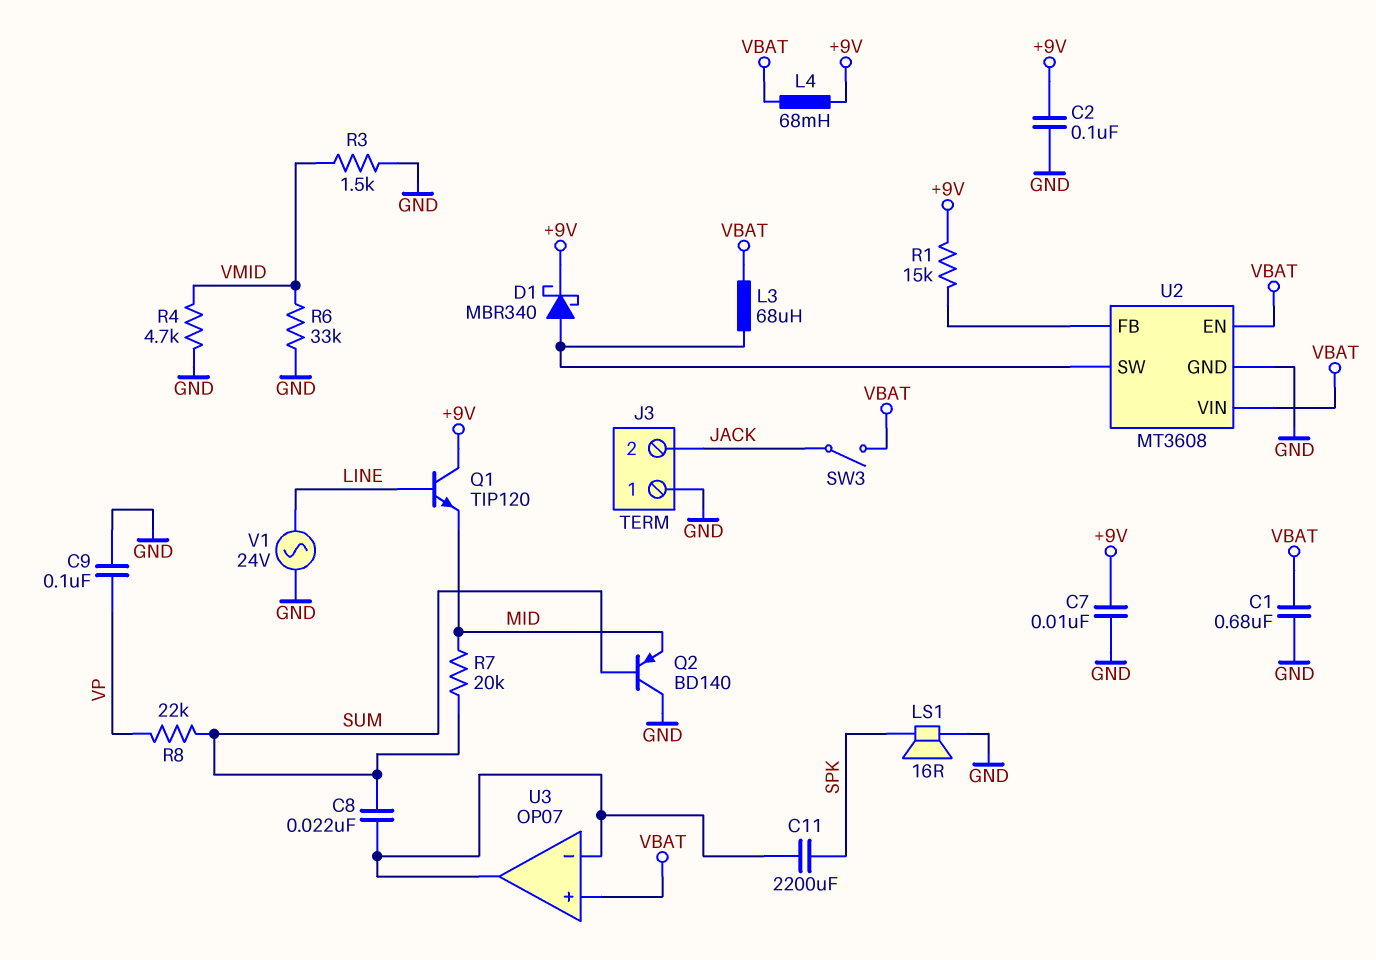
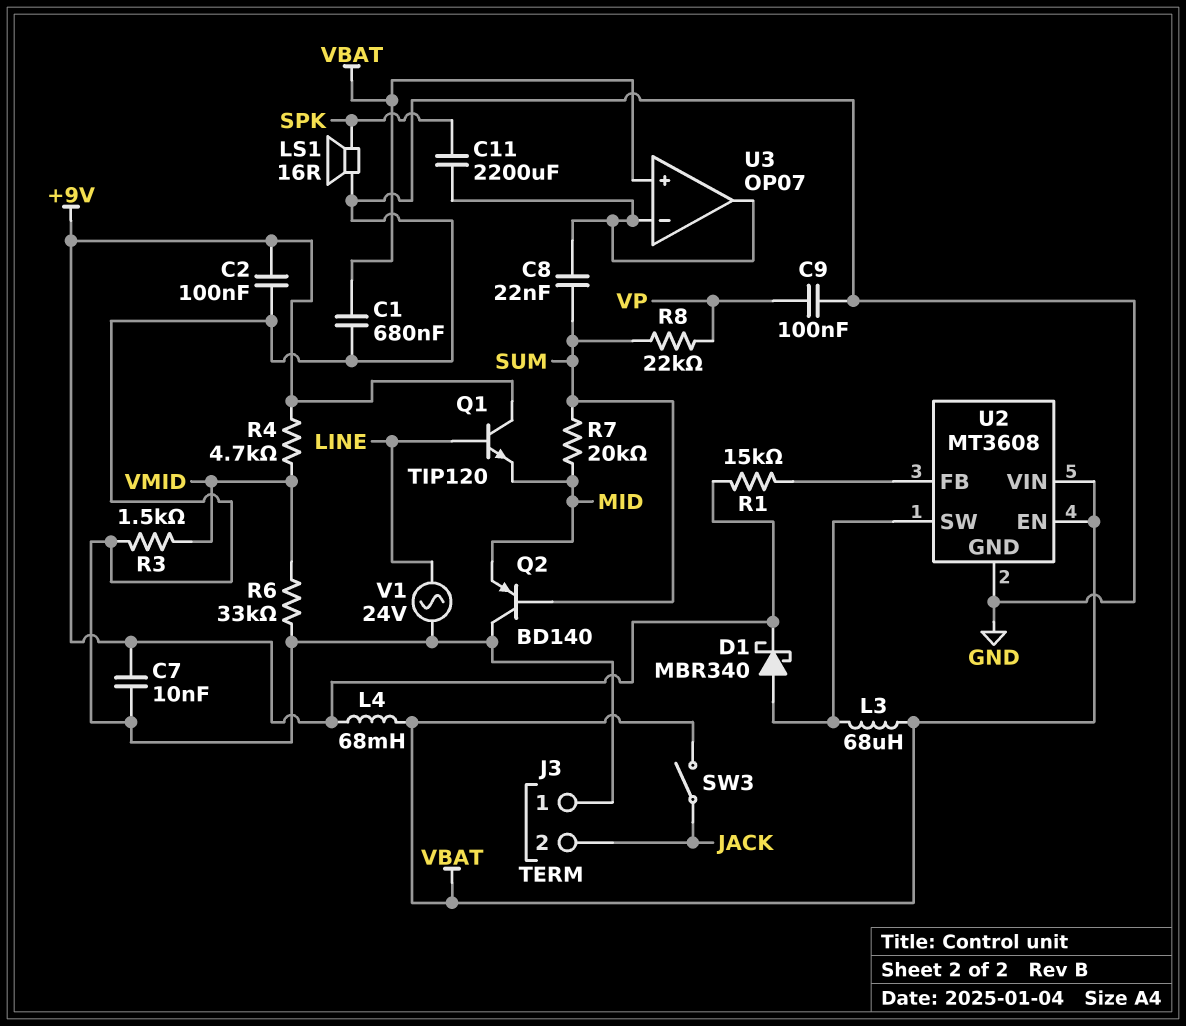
R4: 4.7k (GND, VMID) -> 4.7k (+9V, VMID)

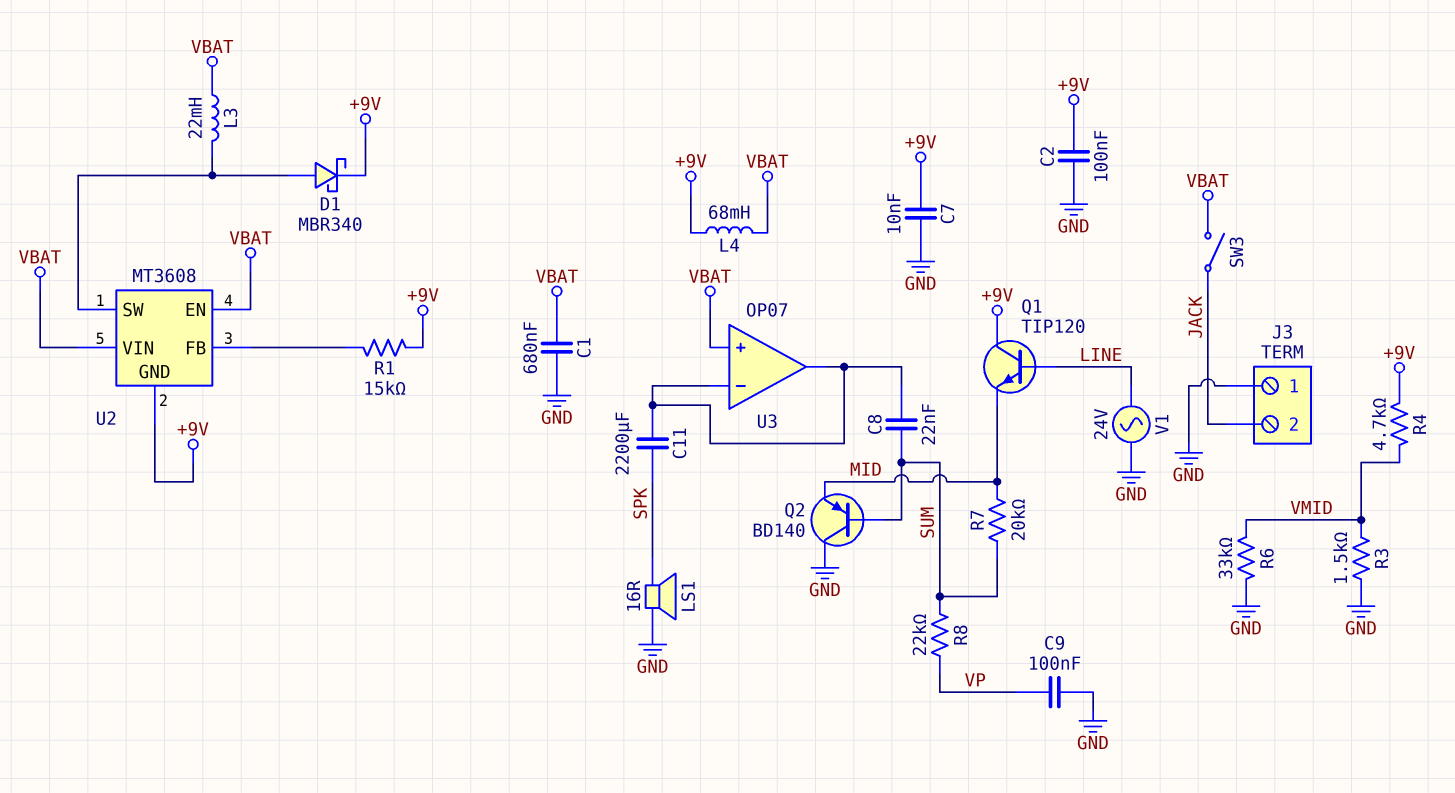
L3: 68uH (U2/SW, VBAT) -> 22mH (U2/SW, VBAT)
U2 pin GND: GND -> +9V

